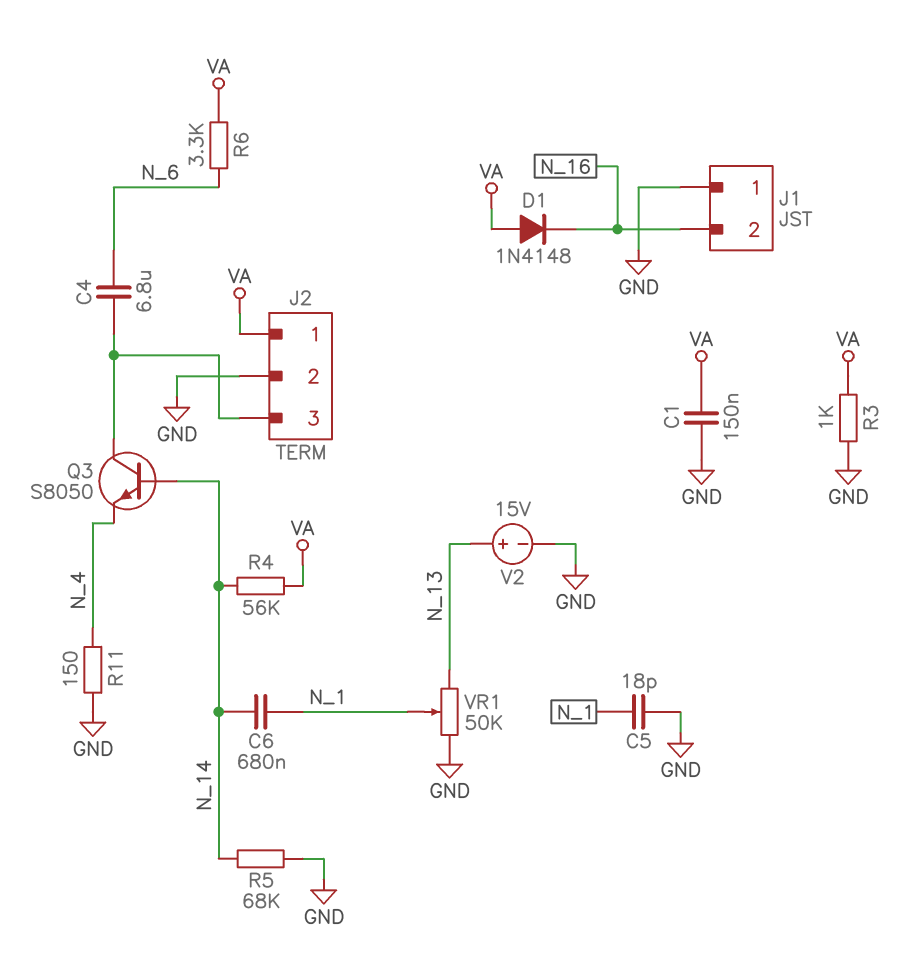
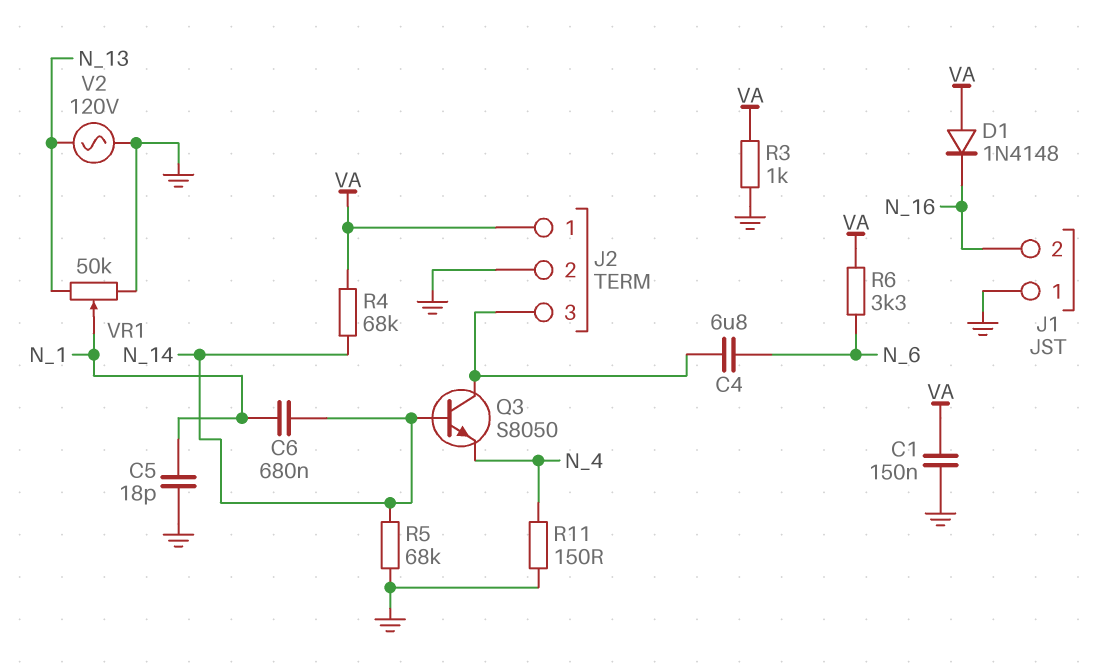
R4: 56k (N_14, VA) -> 68k (N_14, VA)
V2: 15V (plus N_13, minus GND) -> AC 120V (GND, N_13)

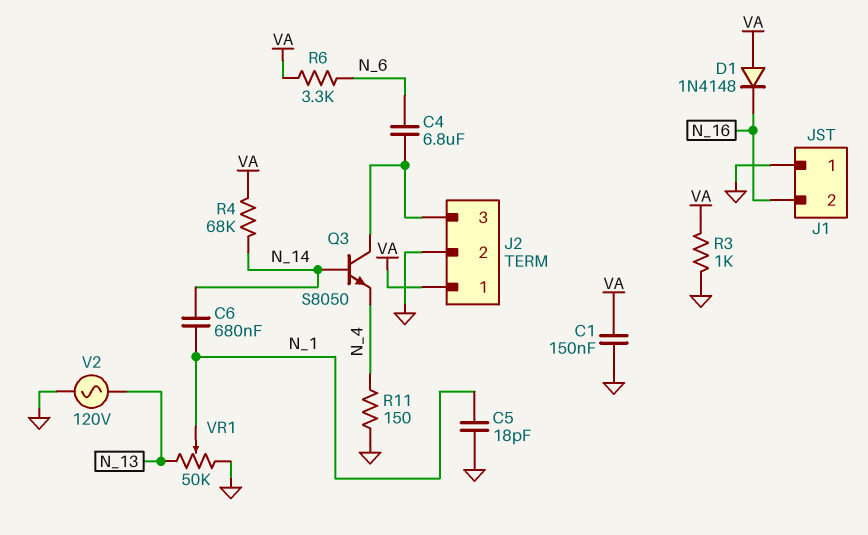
R5: 68k (GND, N_14) -> none

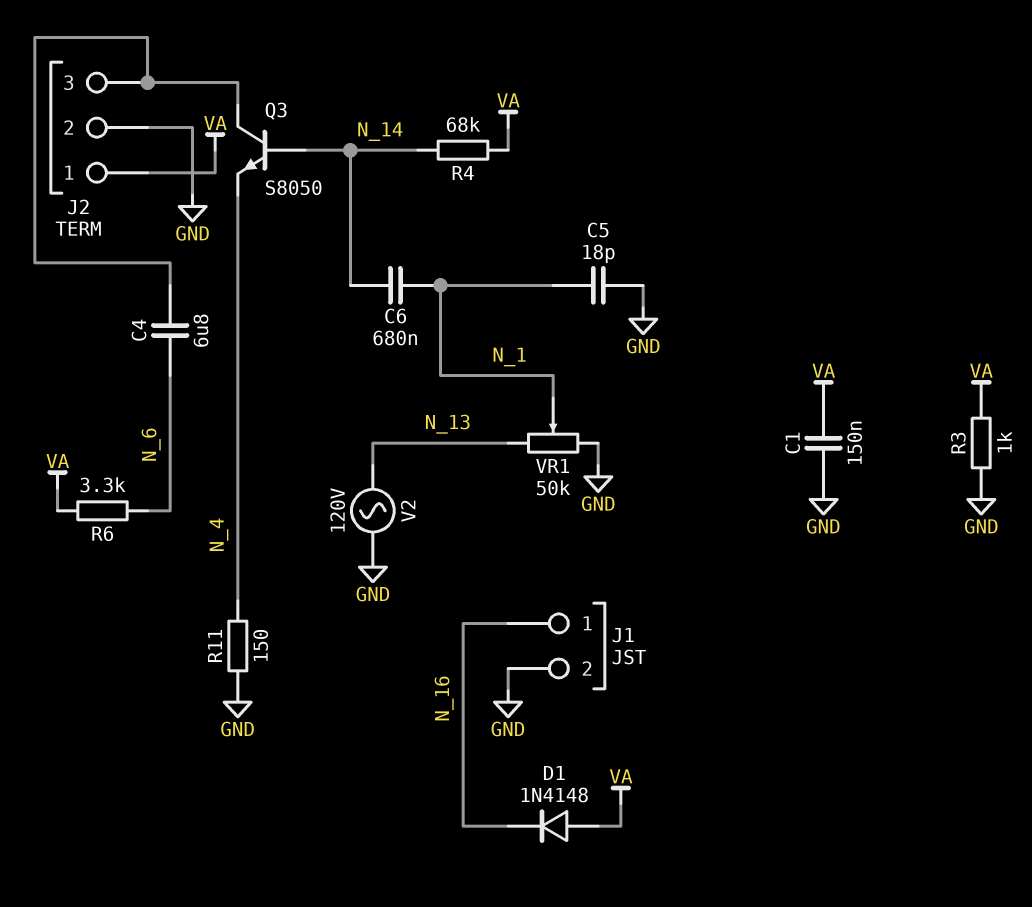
J1 pin 1: GND -> N_16
J1 pin 2: N_16 -> GND

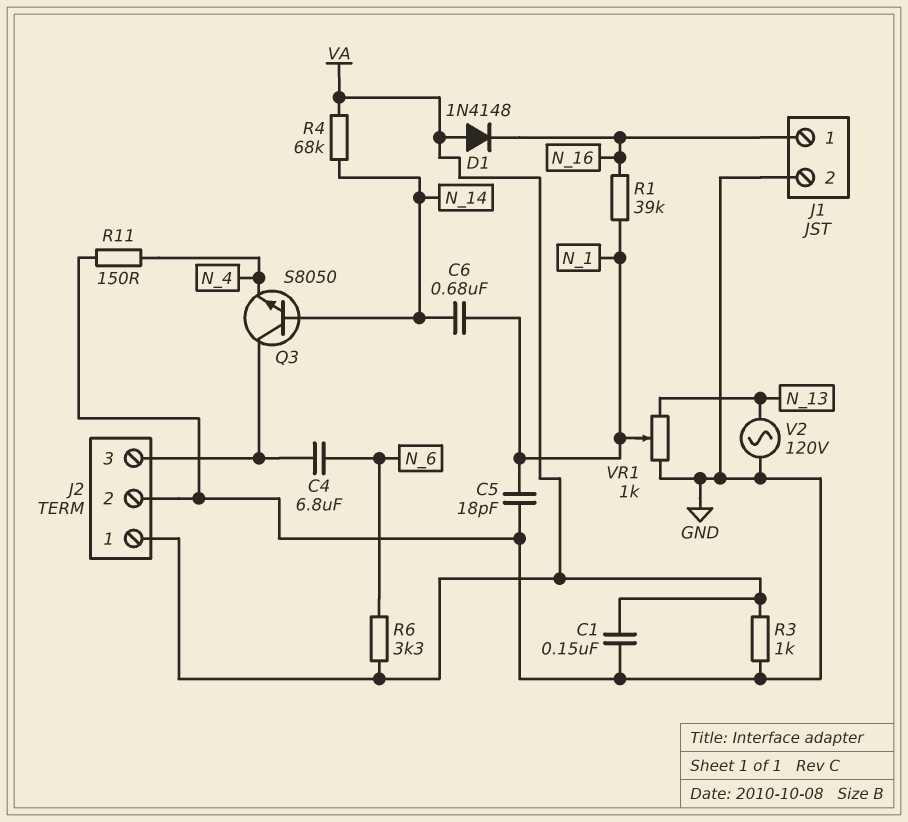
R1: none -> 39k (N_1, N_16)
VR1: 50k (GND, N_13, wiper N_1) -> 1k (GND, N_13, wiper N_1)

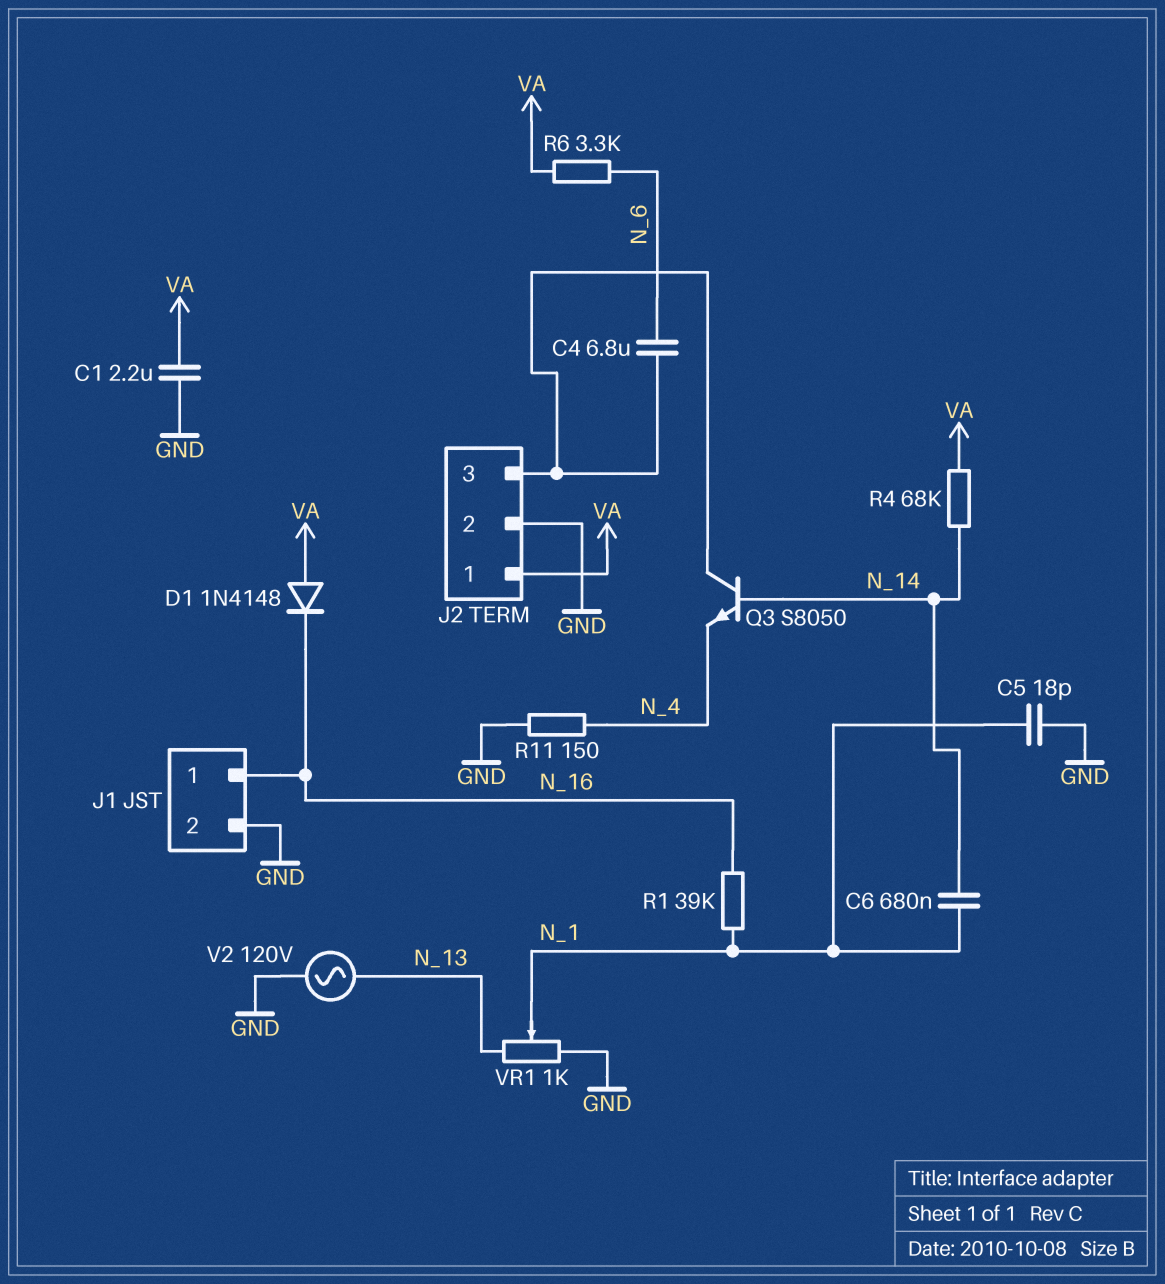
C1: 150nF (GND, VA) -> 2.2uF (GND, VA)
R3: 1k (GND, VA) -> none

